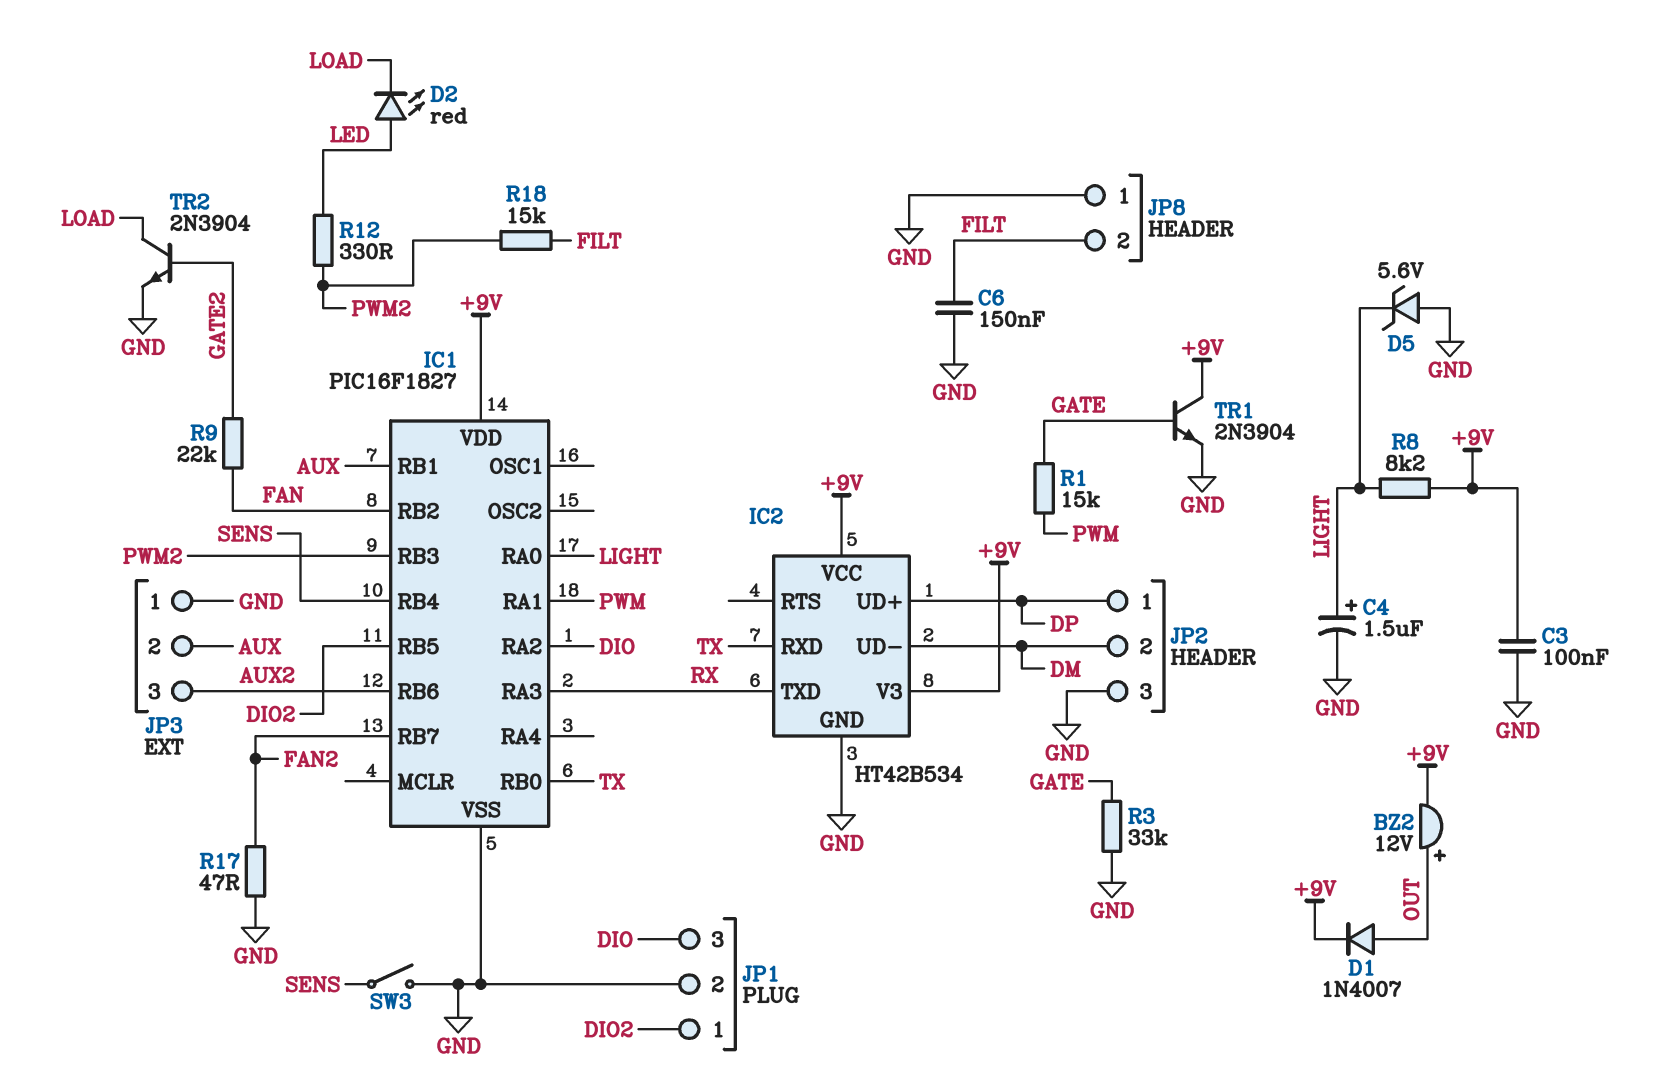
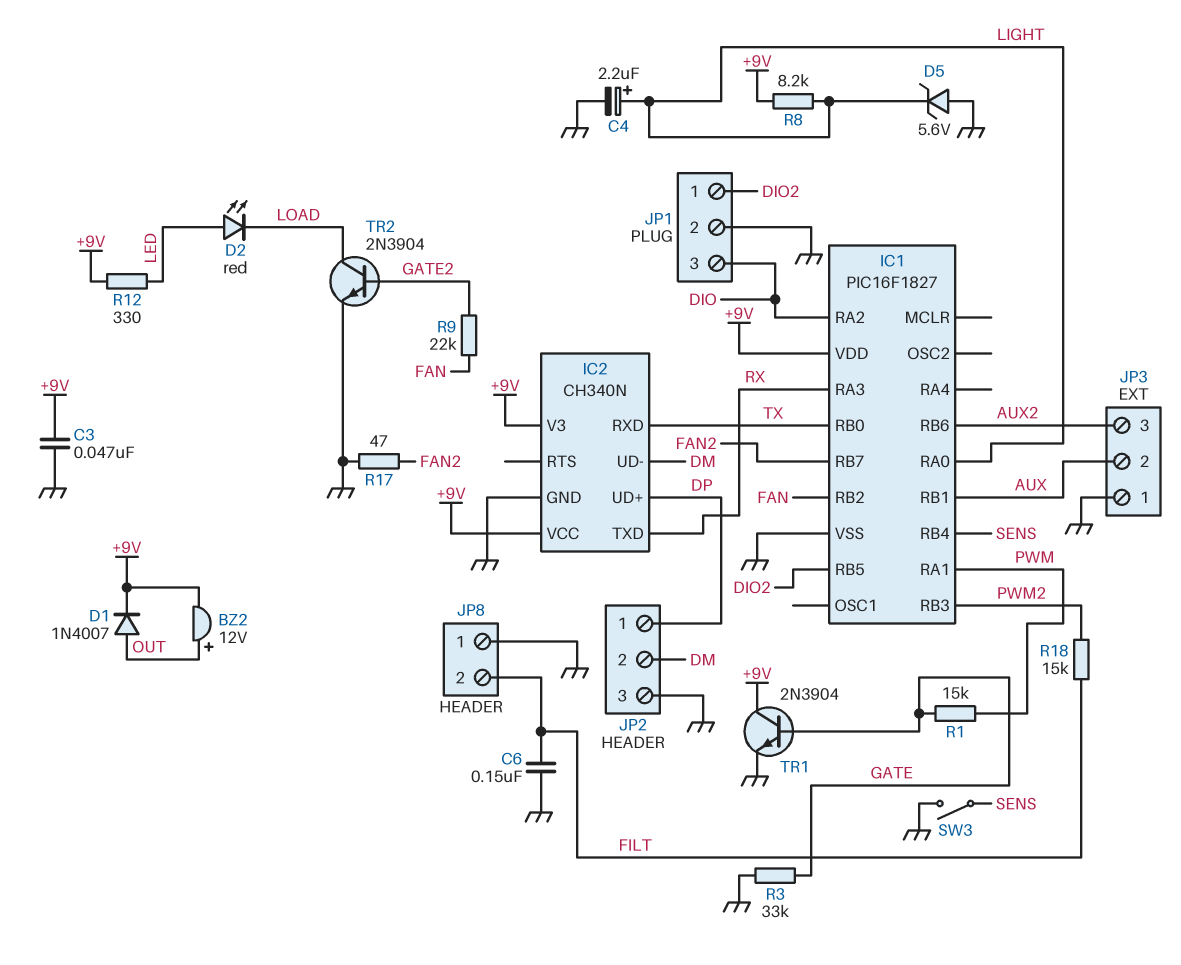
C3: 100nF (+9V, GND) -> 47nF (+9V, GND)
C4: 1.5uF (plus LIGHT, minus GND) -> 2.2uF (plus LIGHT, minus GND)
IC2: HT42B534 -> CH340N
R12: 330 (LED, PWM2) -> 330 (+9V, LED)

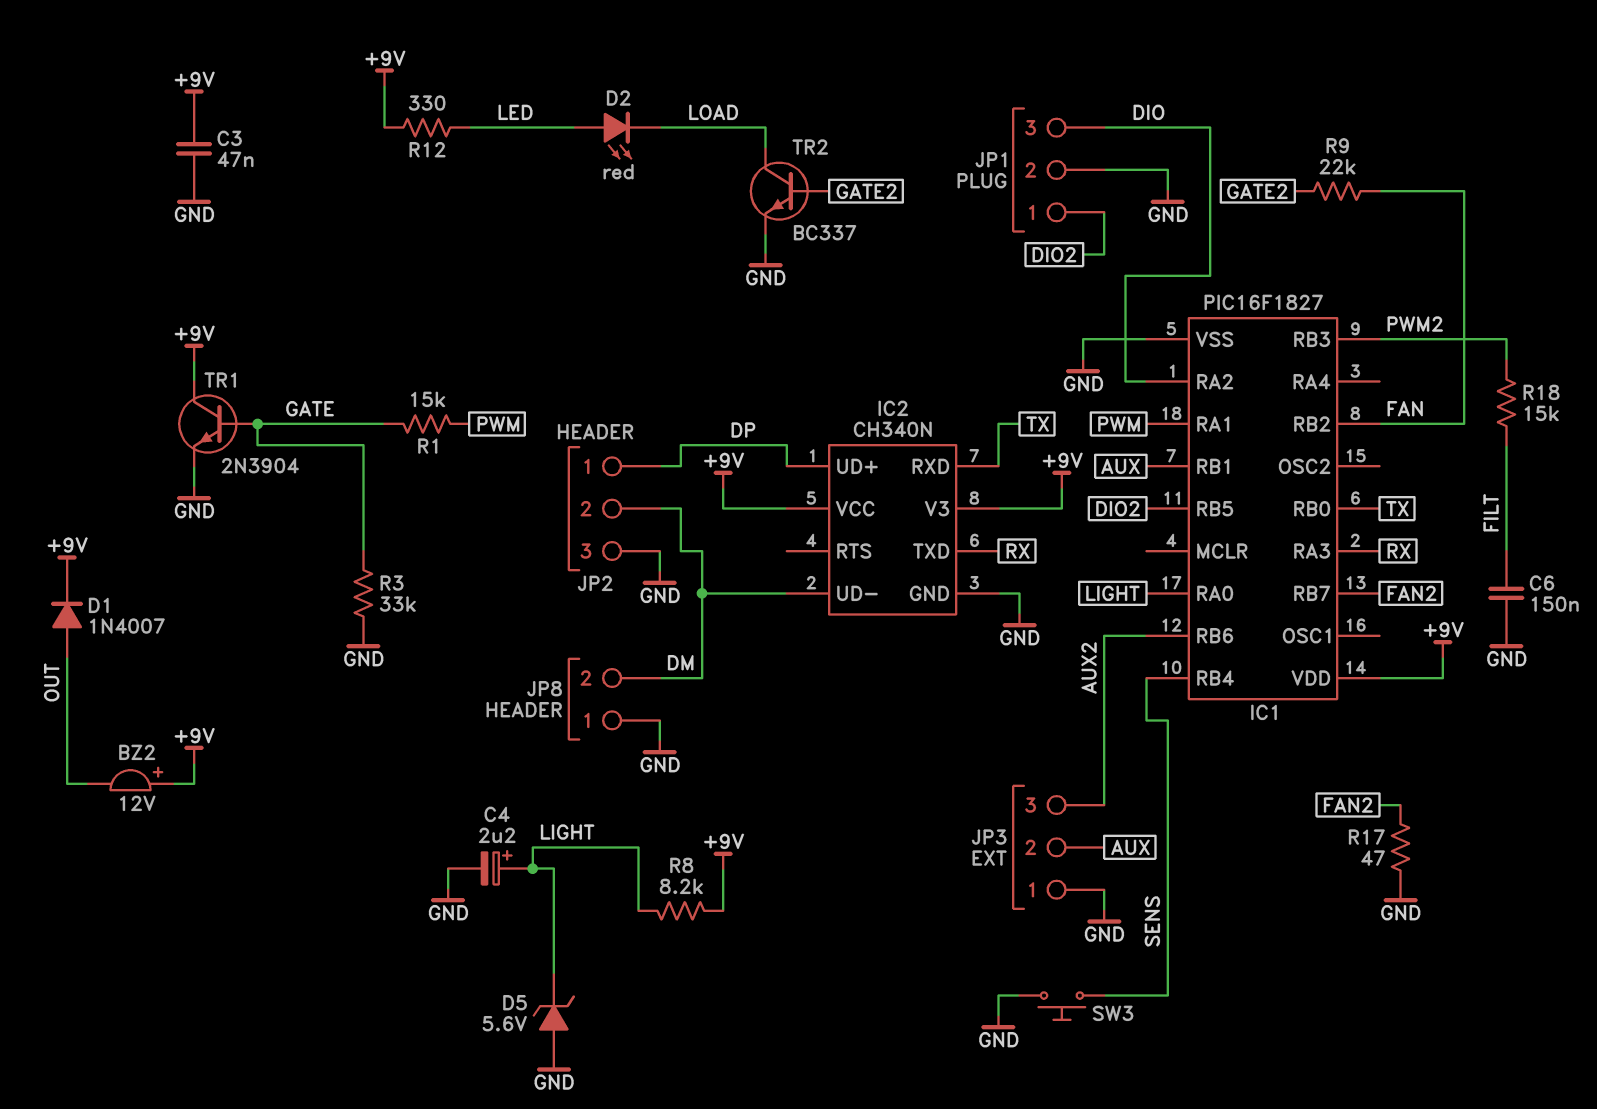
BZ2: buzzer 12V (plus OUT, minus +9V) -> buzzer 12V (plus +9V, minus OUT)
JP8 pin 2: FILT -> DM
SW3: switch (GND, SENS) -> button (GND, SENS)
TR2: NPN 2N3904 (B GATE2, C LOAD, E GND) -> NPN BC337 (B GATE2, C LOAD, E GND)

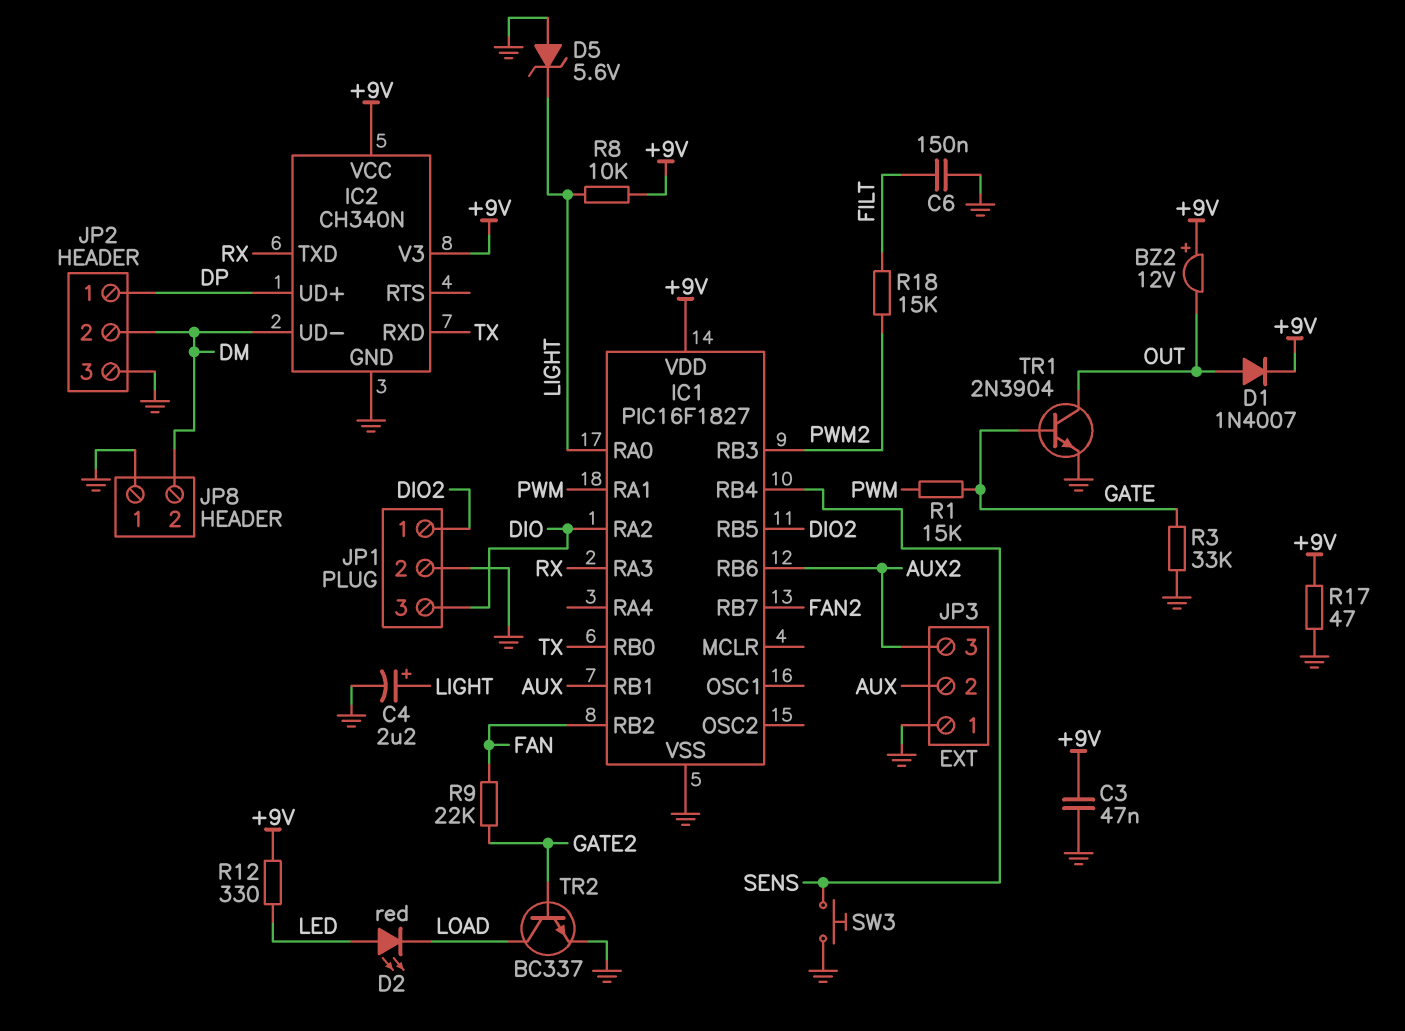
R8: 8.2k (+9V, LIGHT) -> 10k (+9V, LIGHT)
R17: 47 (FAN2, GND) -> 47 (+9V, GND)
TR1: NPN 2N3904 (B GATE, C +9V, E GND) -> NPN 2N3904 (B GATE, C OUT, E GND)

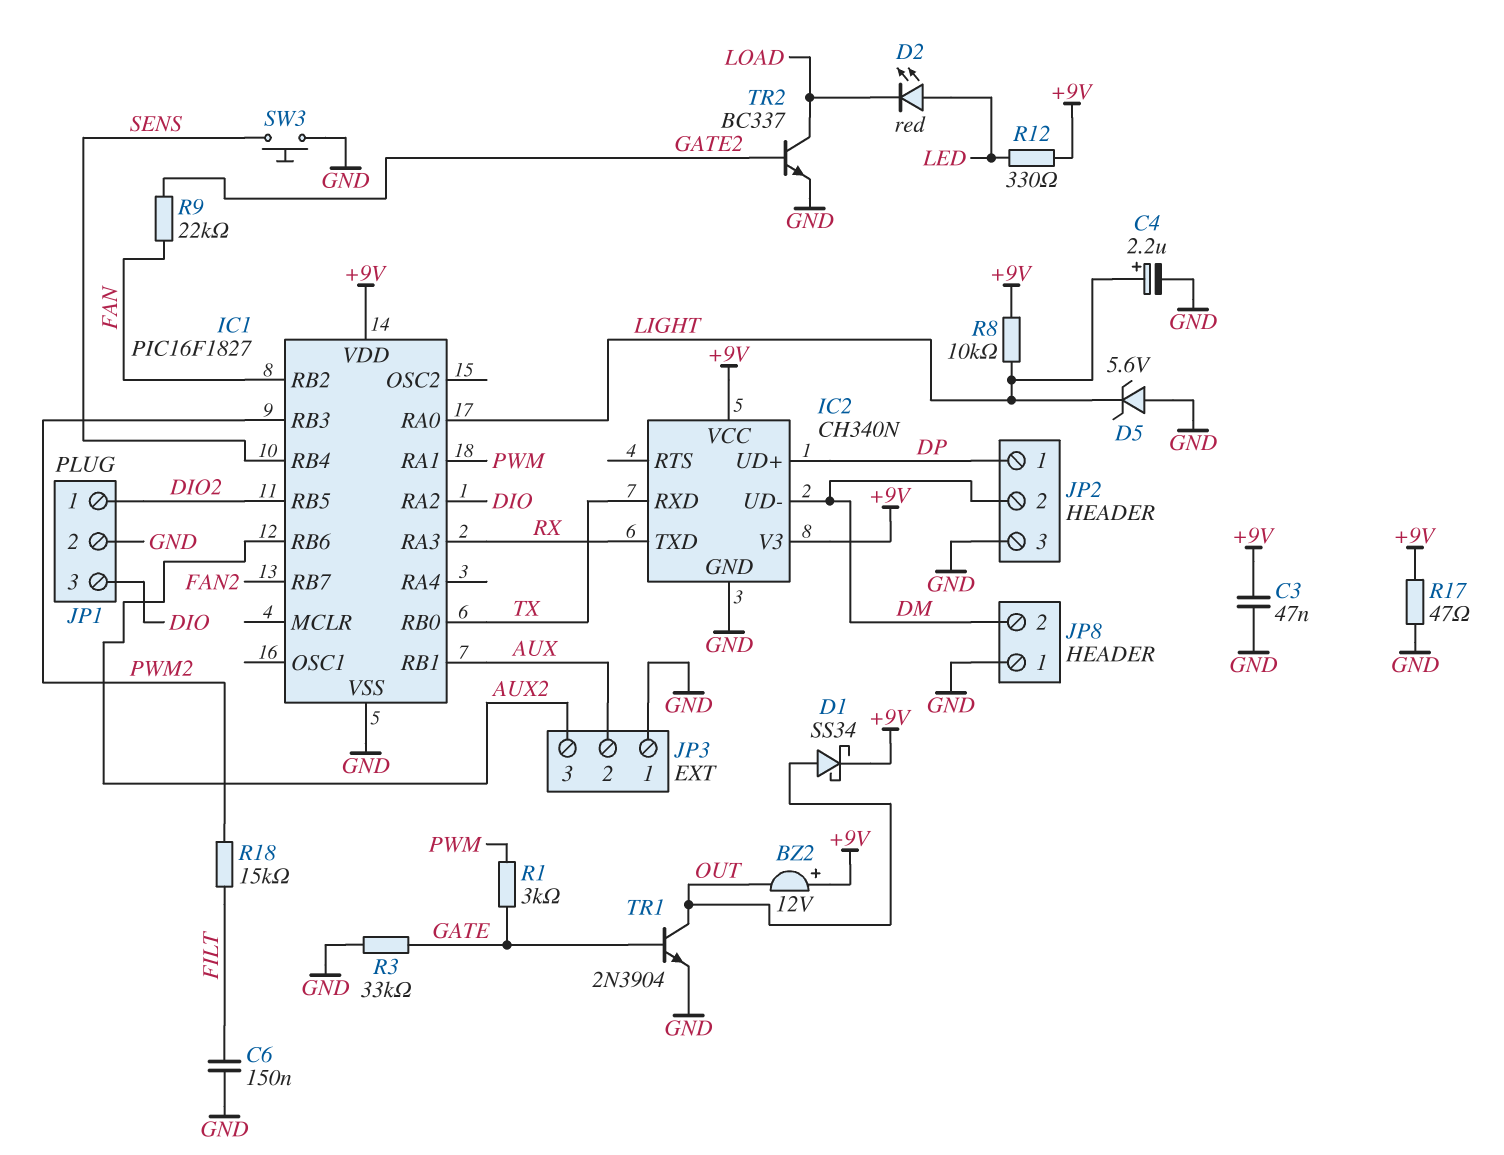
D1: diode 1N4007 (A OUT, K +9V) -> schottky SS34 (A OUT, K +9V)
R1: 15k (GATE, PWM) -> 3k (GATE, PWM)

